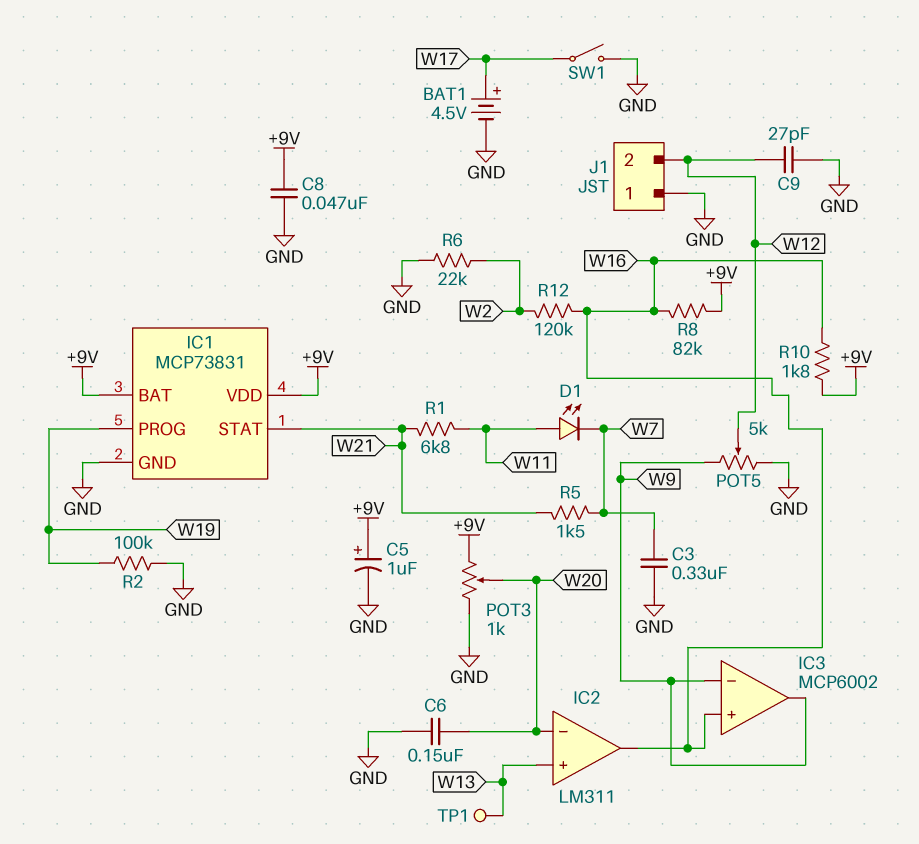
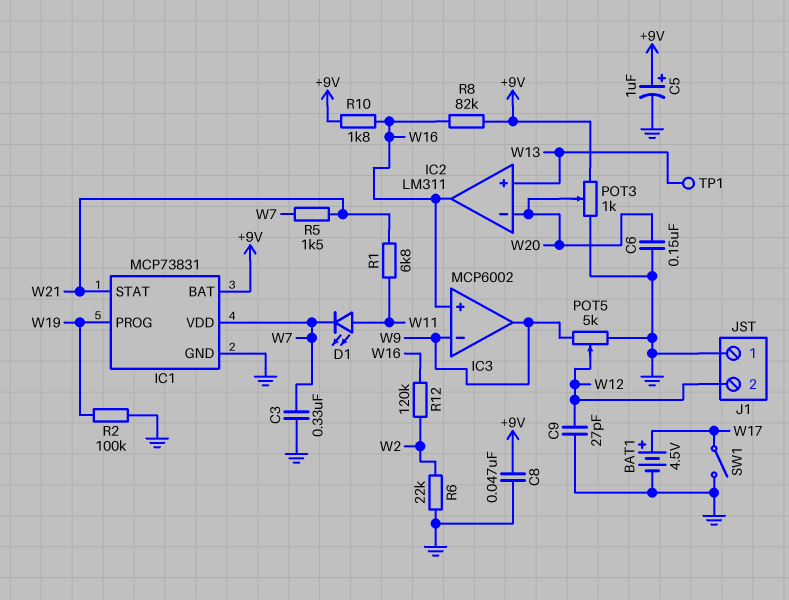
IC1 pin VDD: +9V -> W7

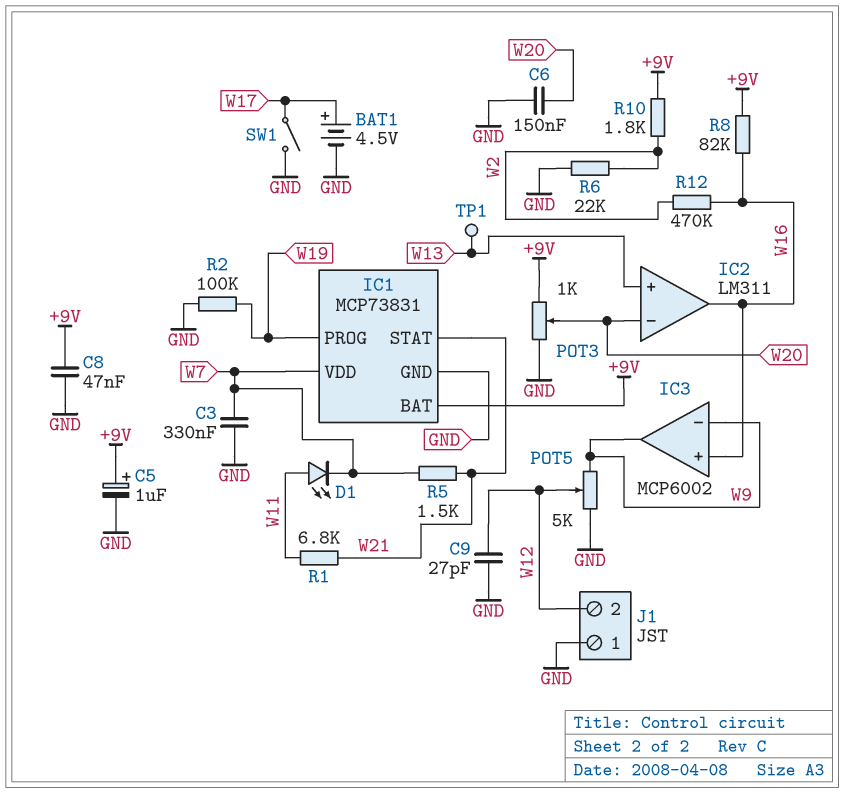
R10: 1.8k (+9V, W16) -> 1.8k (+9V, W2)
R12: 120k (W2, W16) -> 470k (W2, W16)

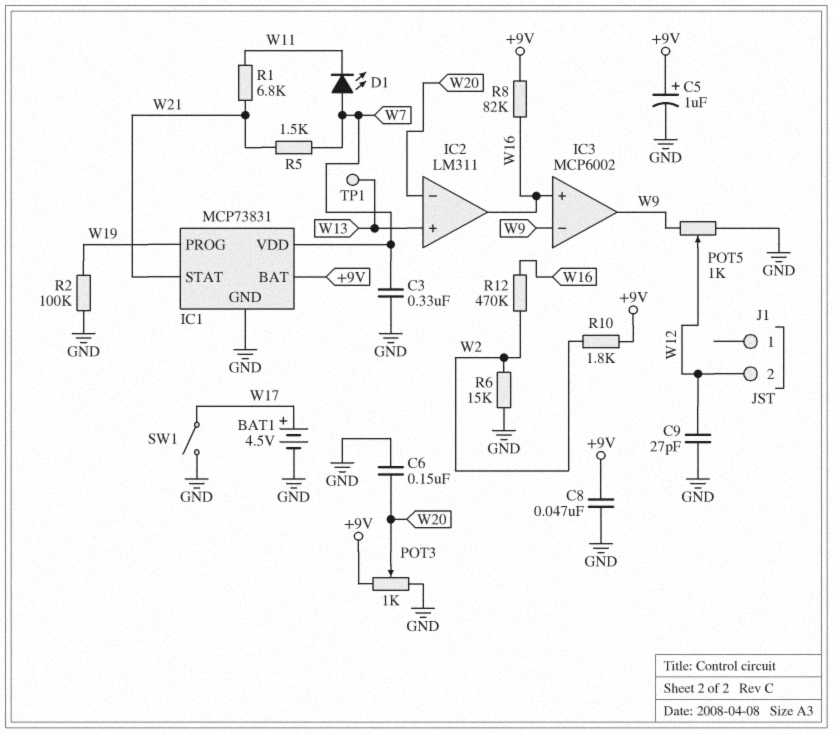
D1: LED (A W11, K W7) -> LED (A W7, K W11)
J1 pin 1: GND -> none
POT5: 5k (GND, W9, wiper W12) -> 1k (GND, W9, wiper W12)
R6: 22k (GND, W2) -> 15k (GND, W2)

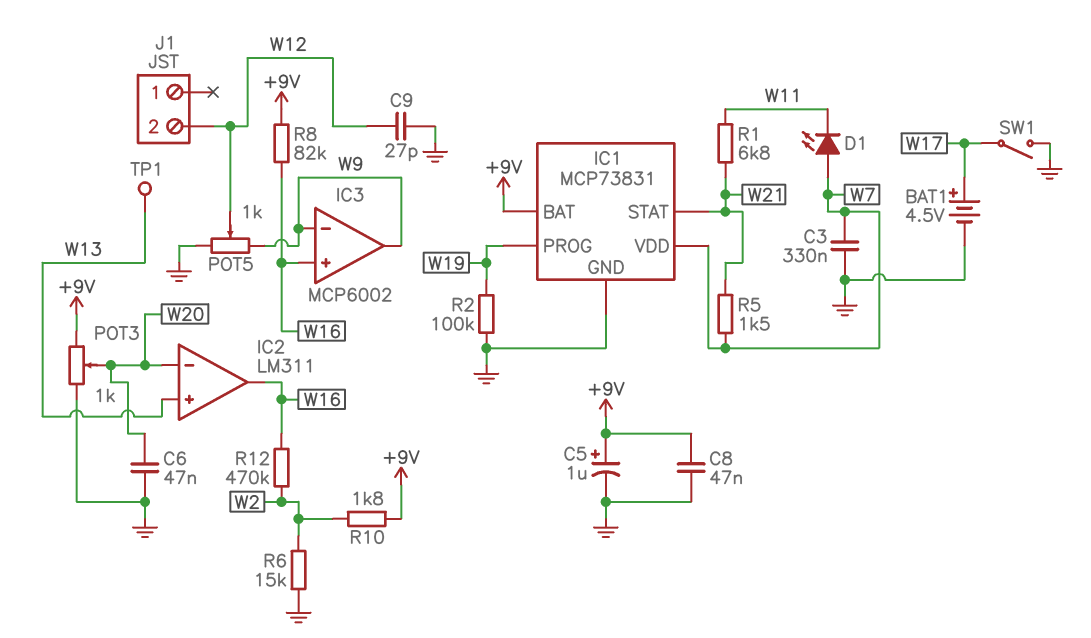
C6: 150nF (GND, W20) -> 47nF (GND, W20)

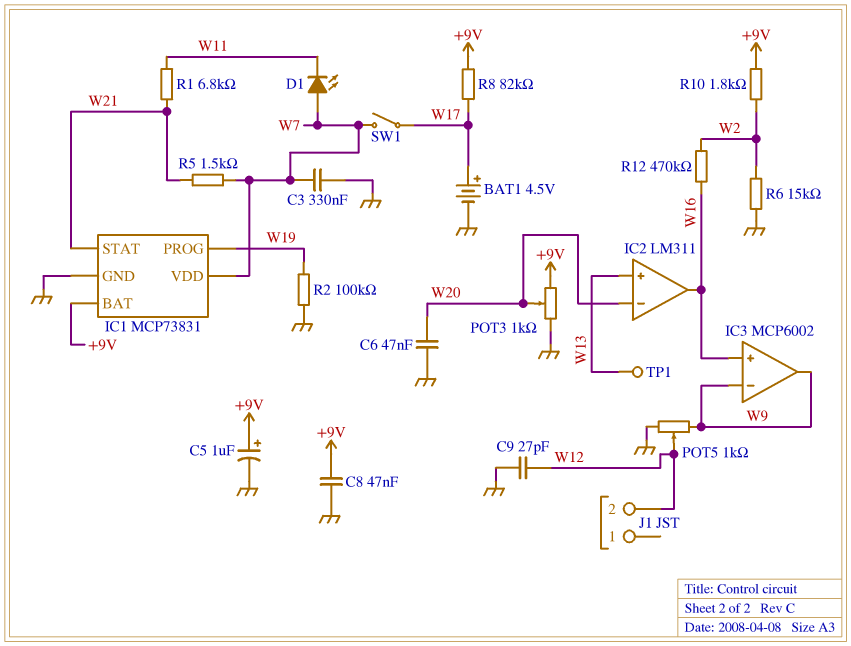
R8: 82k (+9V, W16) -> 82k (+9V, W17)
SW1: switch (GND, W17) -> switch (W7, W17)

